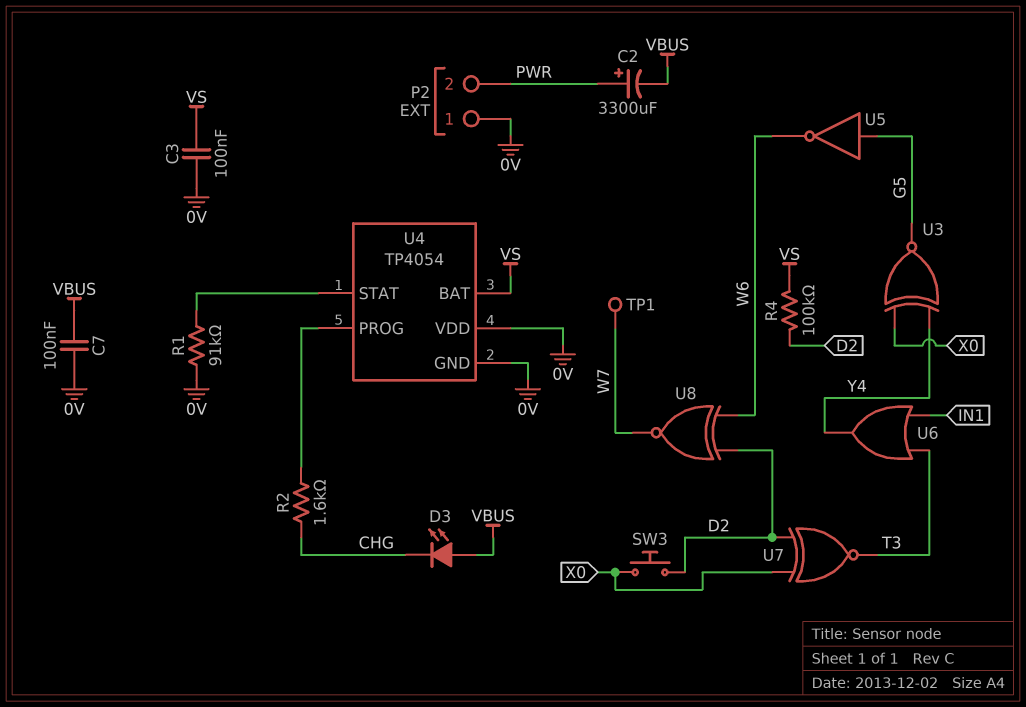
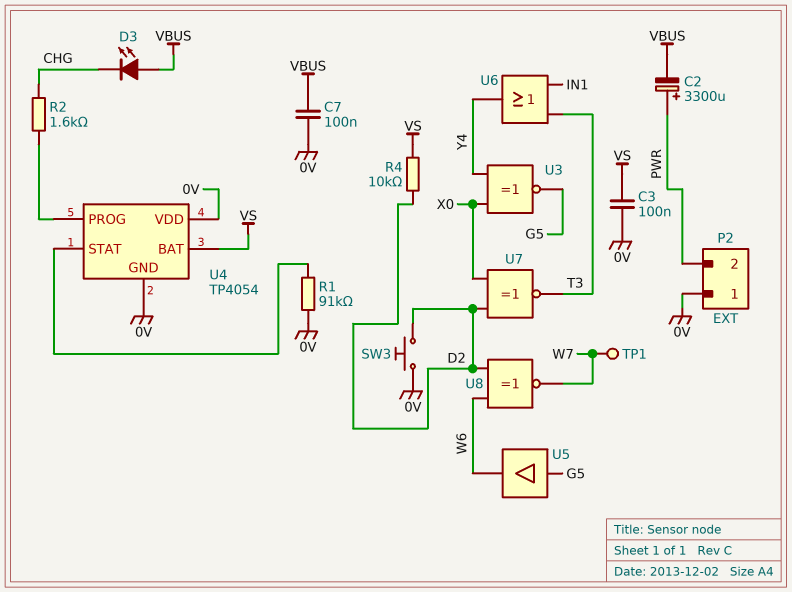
R4: 100k (D2, VS) -> 10k (D2, VS)
SW3: button (D2, X0) -> button (0V, D2)
U5: NOT (in G5, out W6) -> buffer (in G5, out W6)

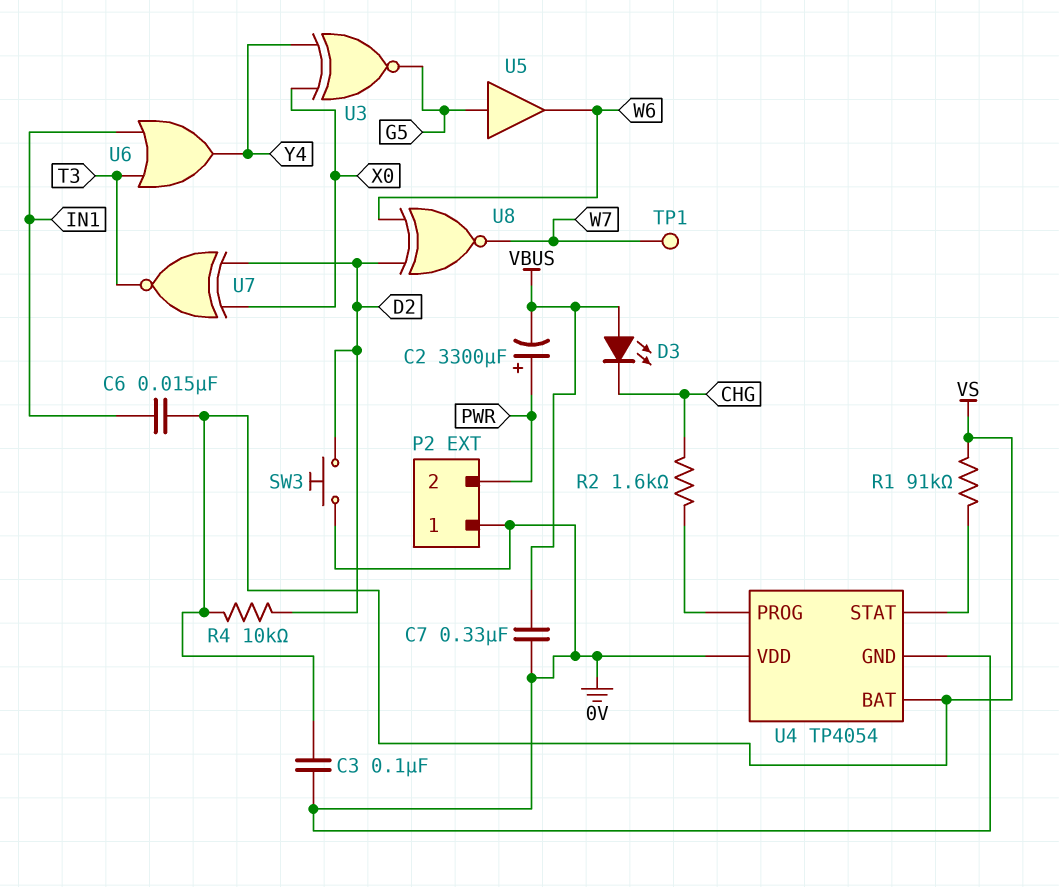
C6: none -> 15nF (IN1, VS)
C7: 100nF (0V, VBUS) -> 330nF (0V, VBUS)
R1: 91k (0V, U4/STAT) -> 91k (U4/STAT, VS)

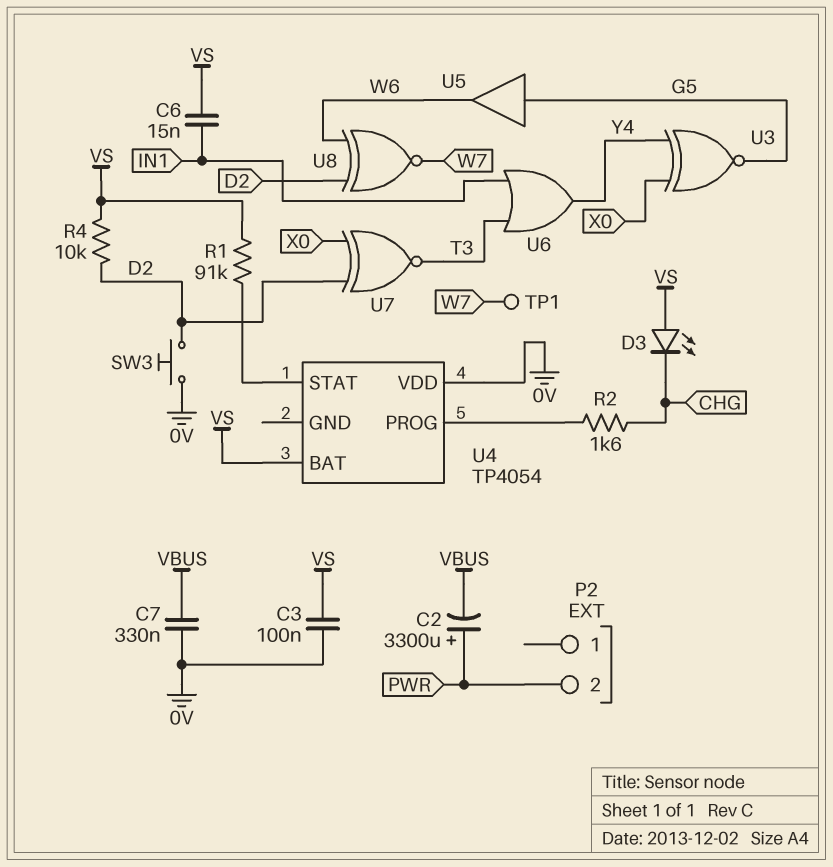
D3: LED (A VBUS, K CHG) -> LED (A VS, K CHG)
P2 pin 1: 0V -> none
U4 pin GND: 0V -> none

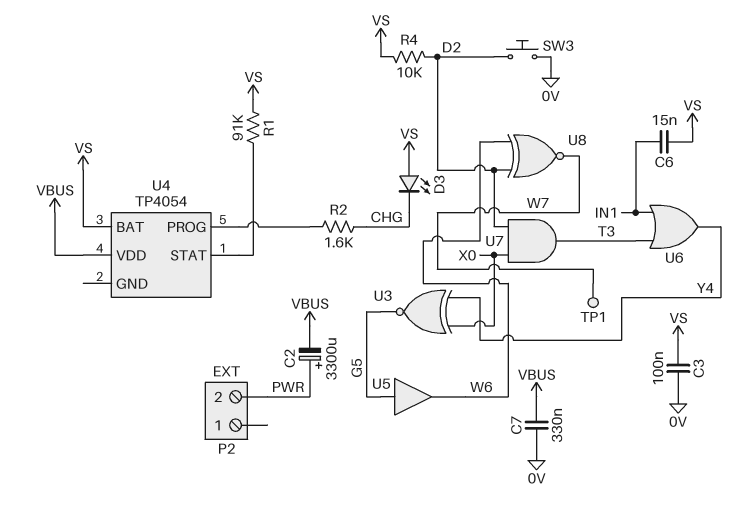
U4 pin VDD: 0V -> VBUS
U7: XNOR (in D2, in X0, out T3) -> AND (in D2, in X0, out T3)

